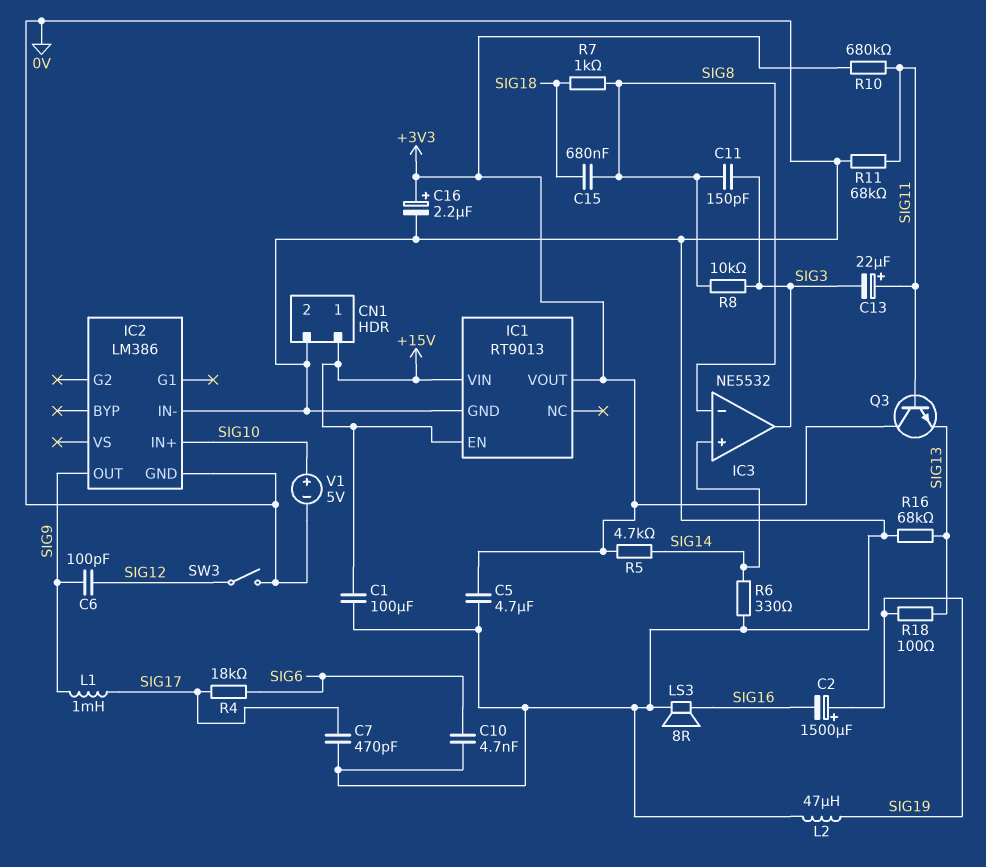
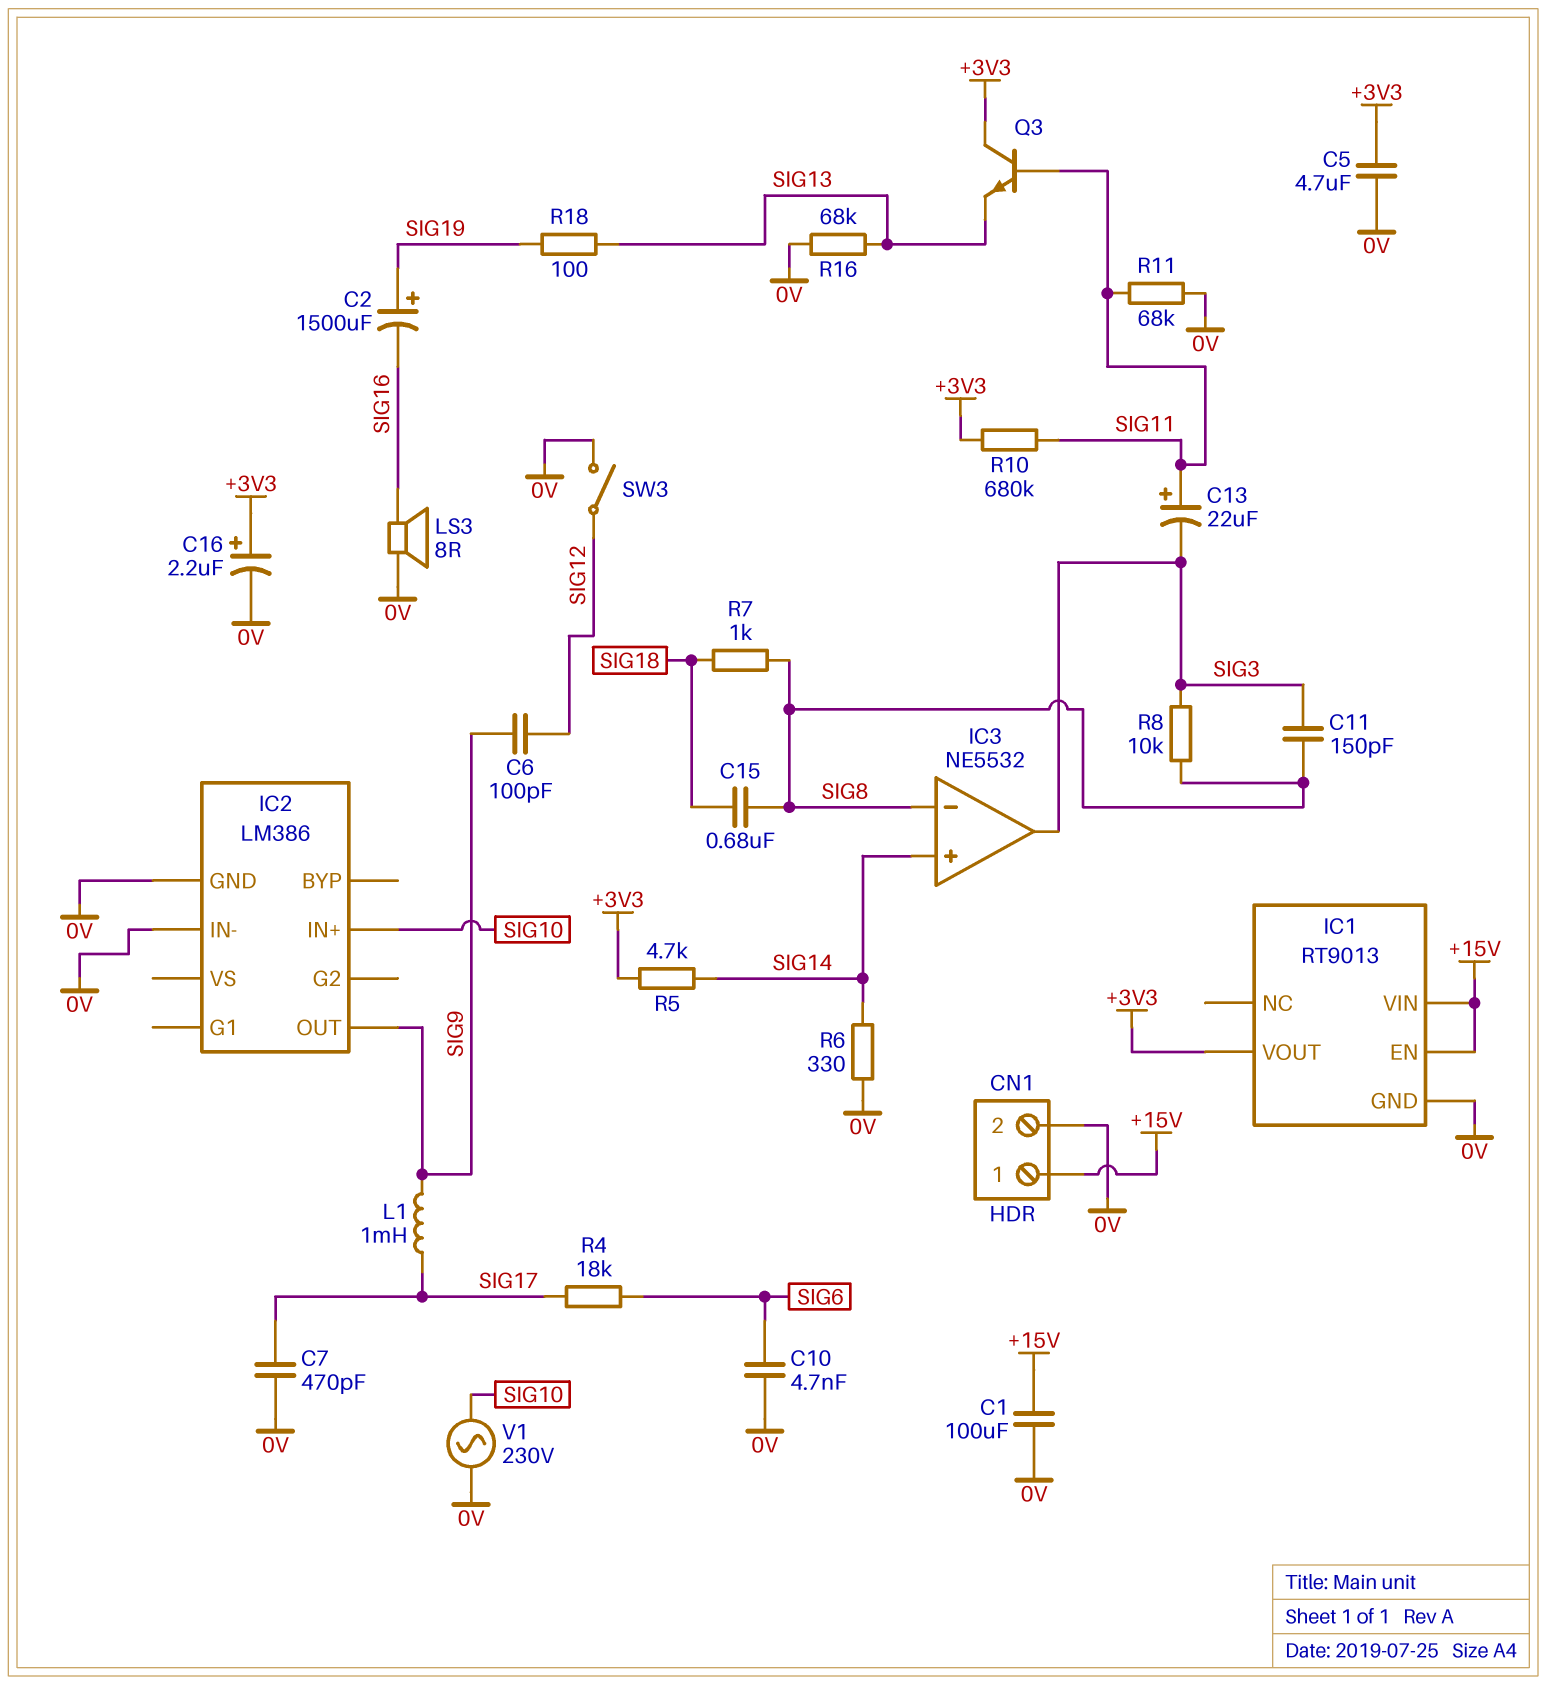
L2: 47uH (0V, SIG19) -> none
V1: 5V (plus SIG10, minus 0V) -> AC 230V (0V, SIG10)

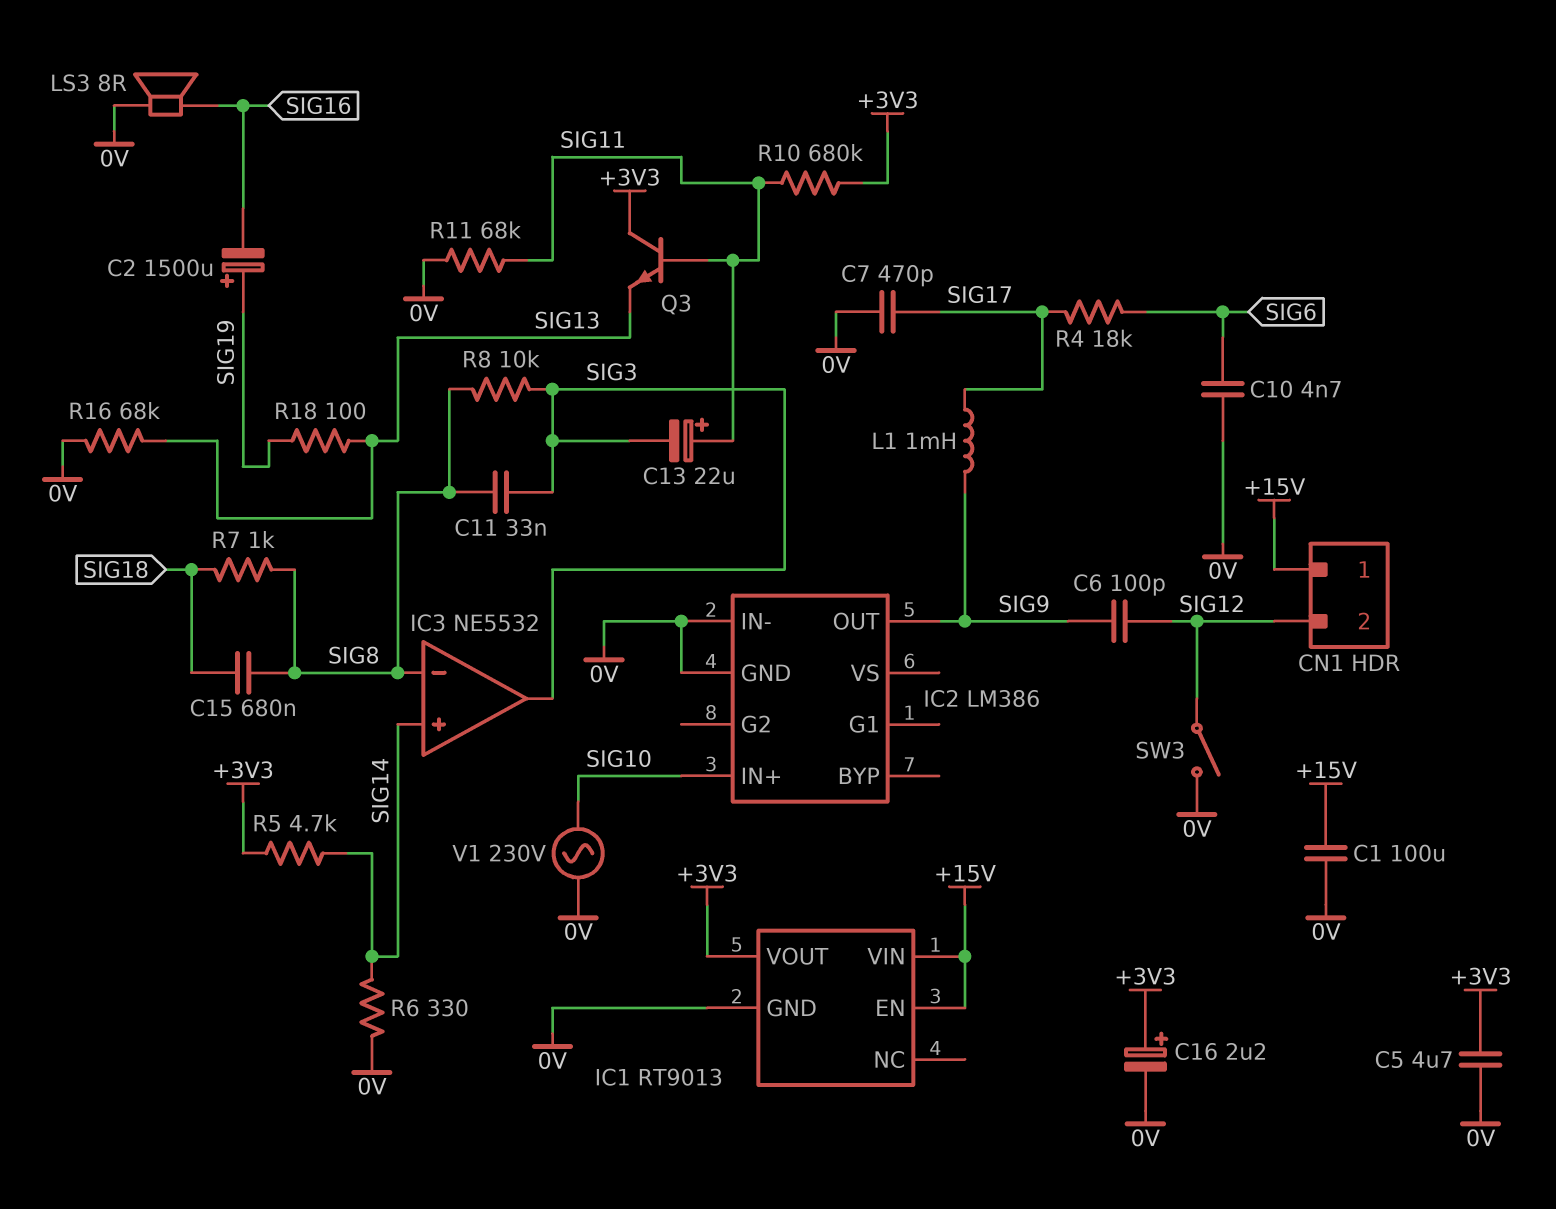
C11: 150pF (SIG3, SIG8) -> 33nF (SIG3, SIG8)
CN1 pin 2: 0V -> SIG12

